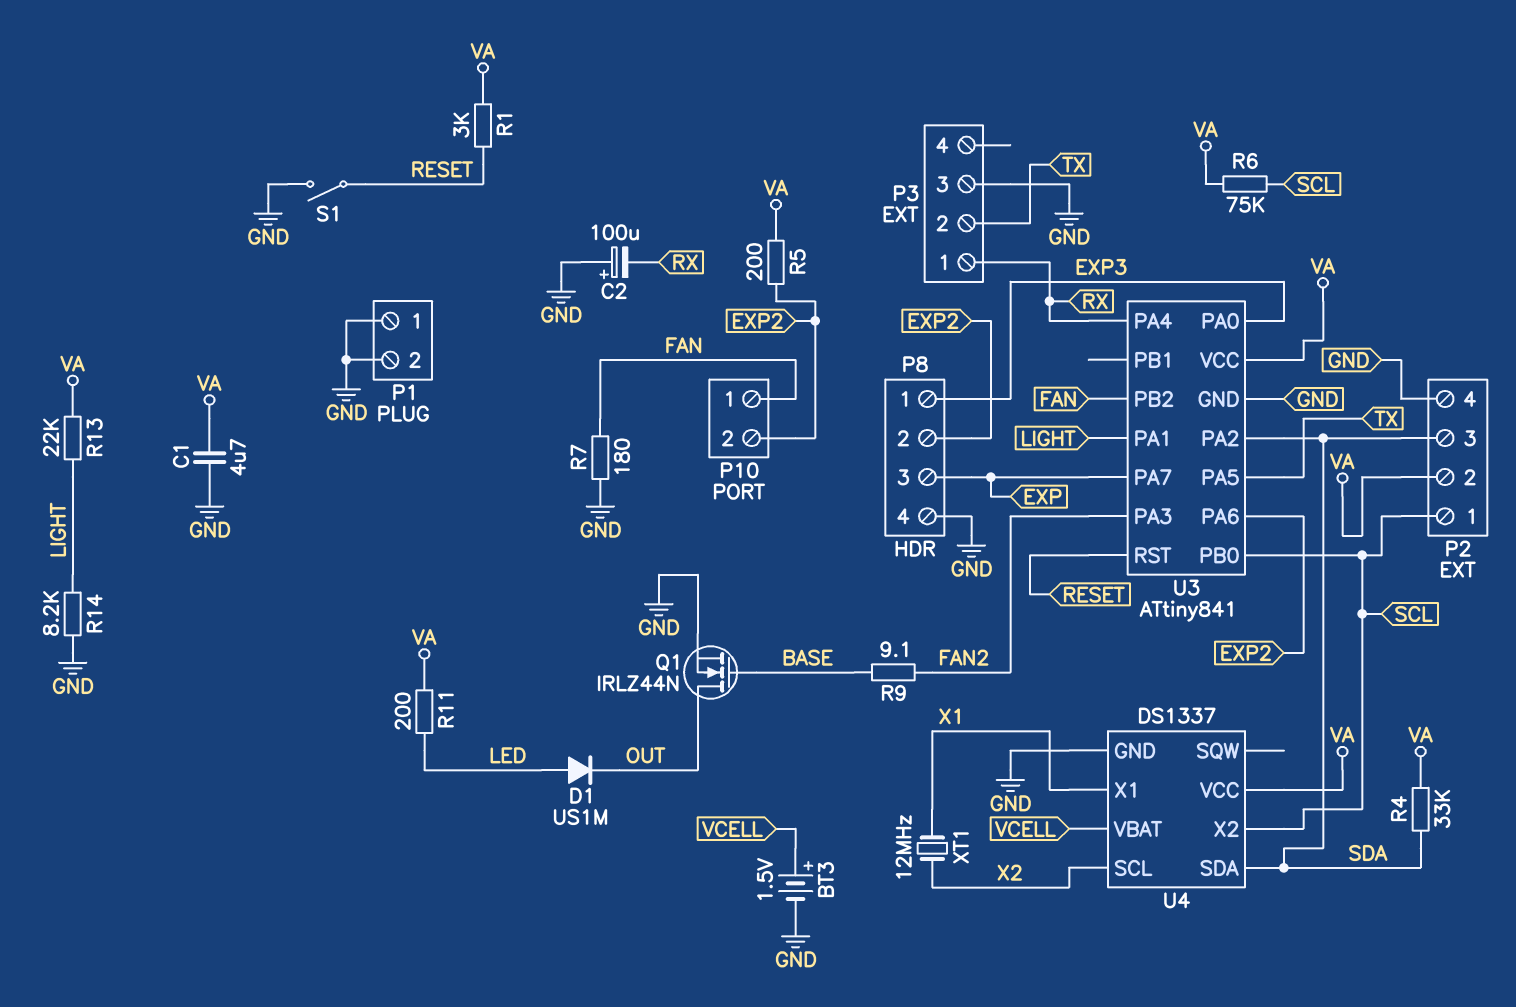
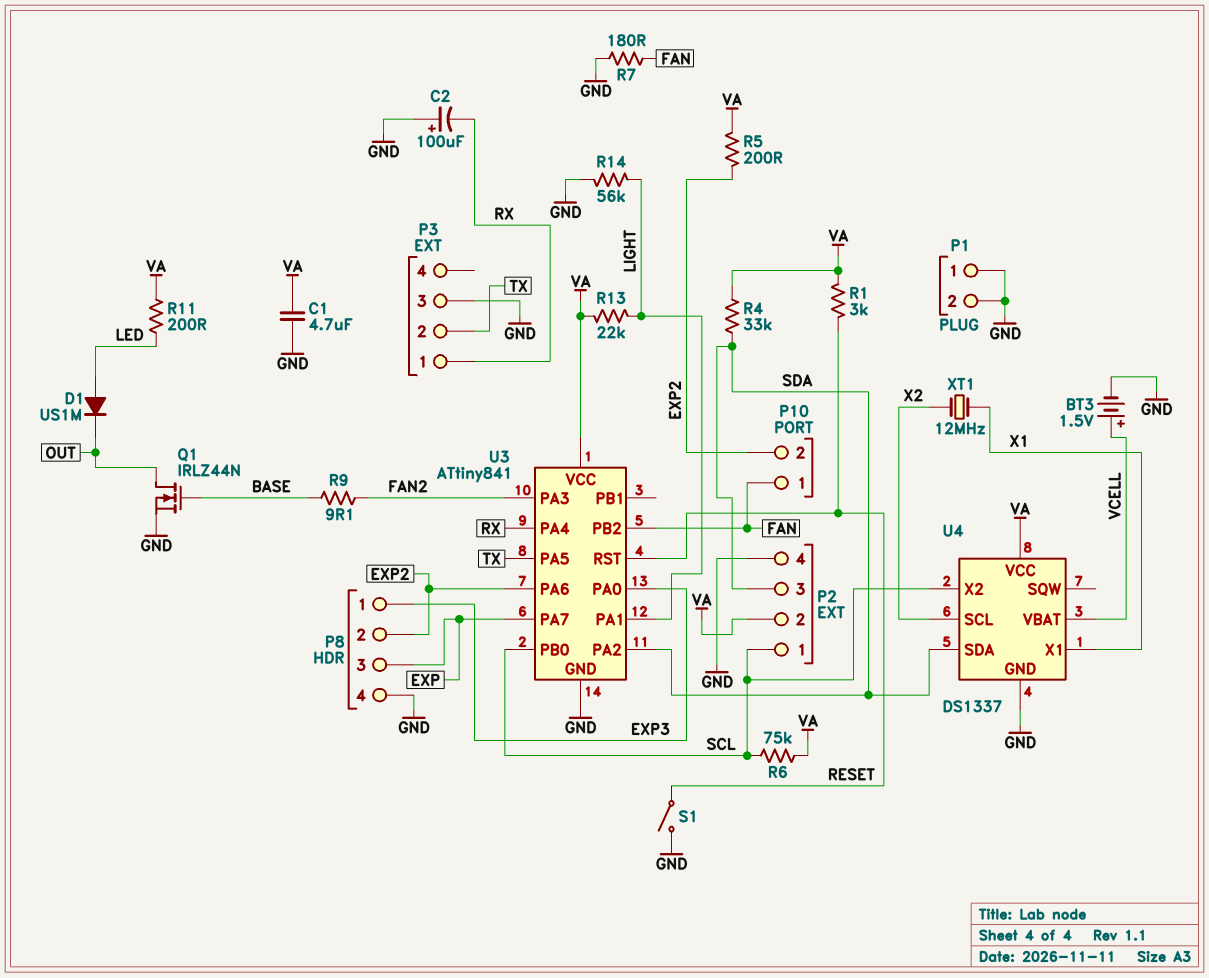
R14: 8.2k (GND, LIGHT) -> 56k (GND, LIGHT)

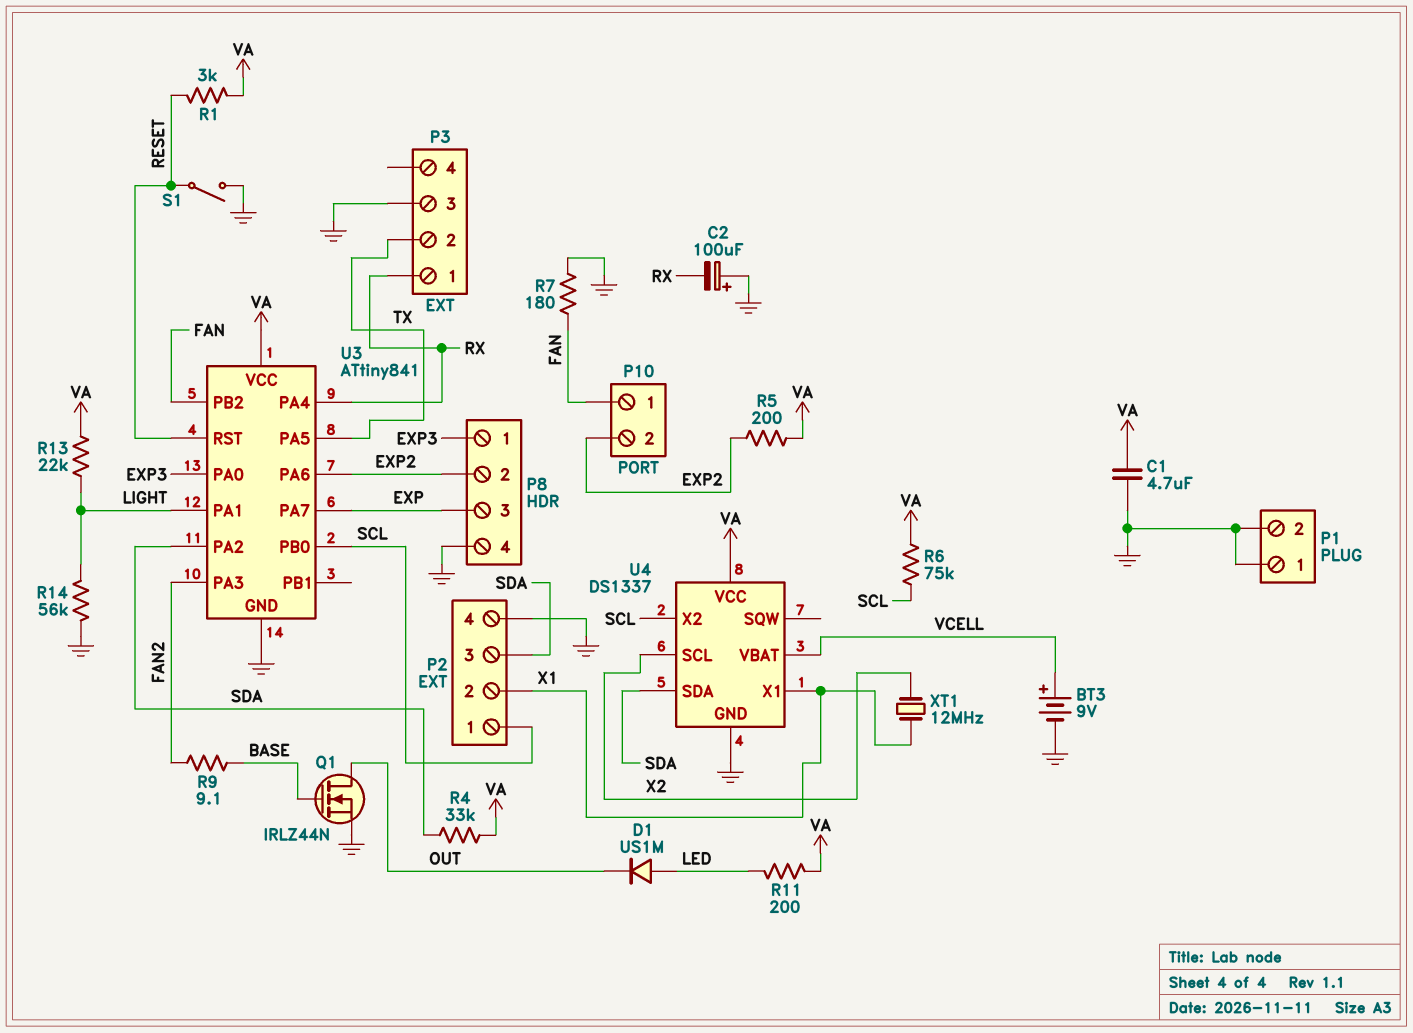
BT3: 1.5V (plus VCELL, minus GND) -> 9V (plus VCELL, minus GND)
P2 pin 2: VA -> X1

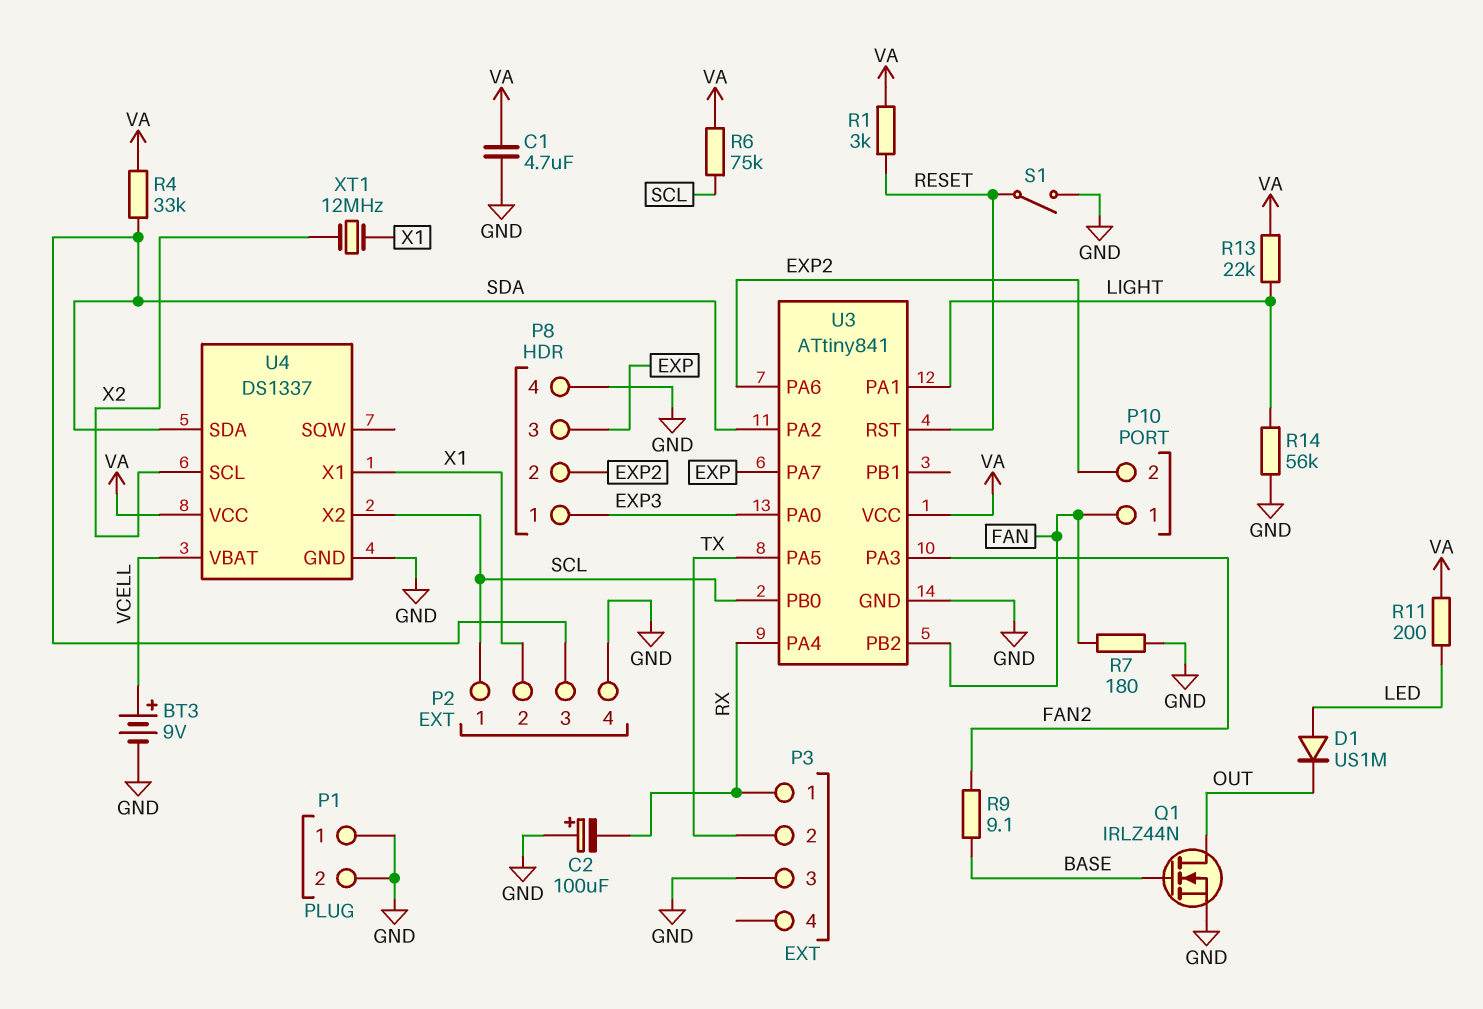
R5: 200 (EXP2, VA) -> none

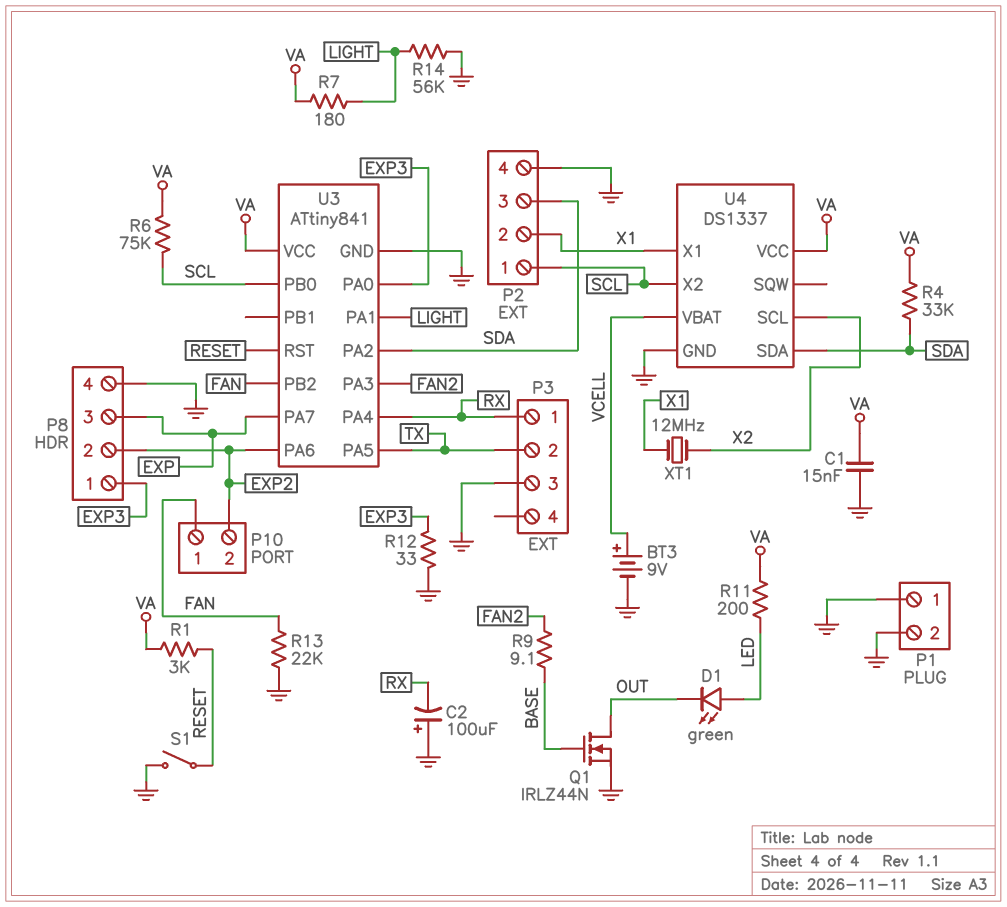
C1: 4.7uF (GND, VA) -> 15nF (GND, VA)
D1: diode US1M (A LED, K OUT) -> LED green (A LED, K OUT)
R7: 180 (FAN, GND) -> 180 (LIGHT, VA)
R12: none -> 33 (EXP3, GND)
R13: 22k (LIGHT, VA) -> 22k (FAN, GND)

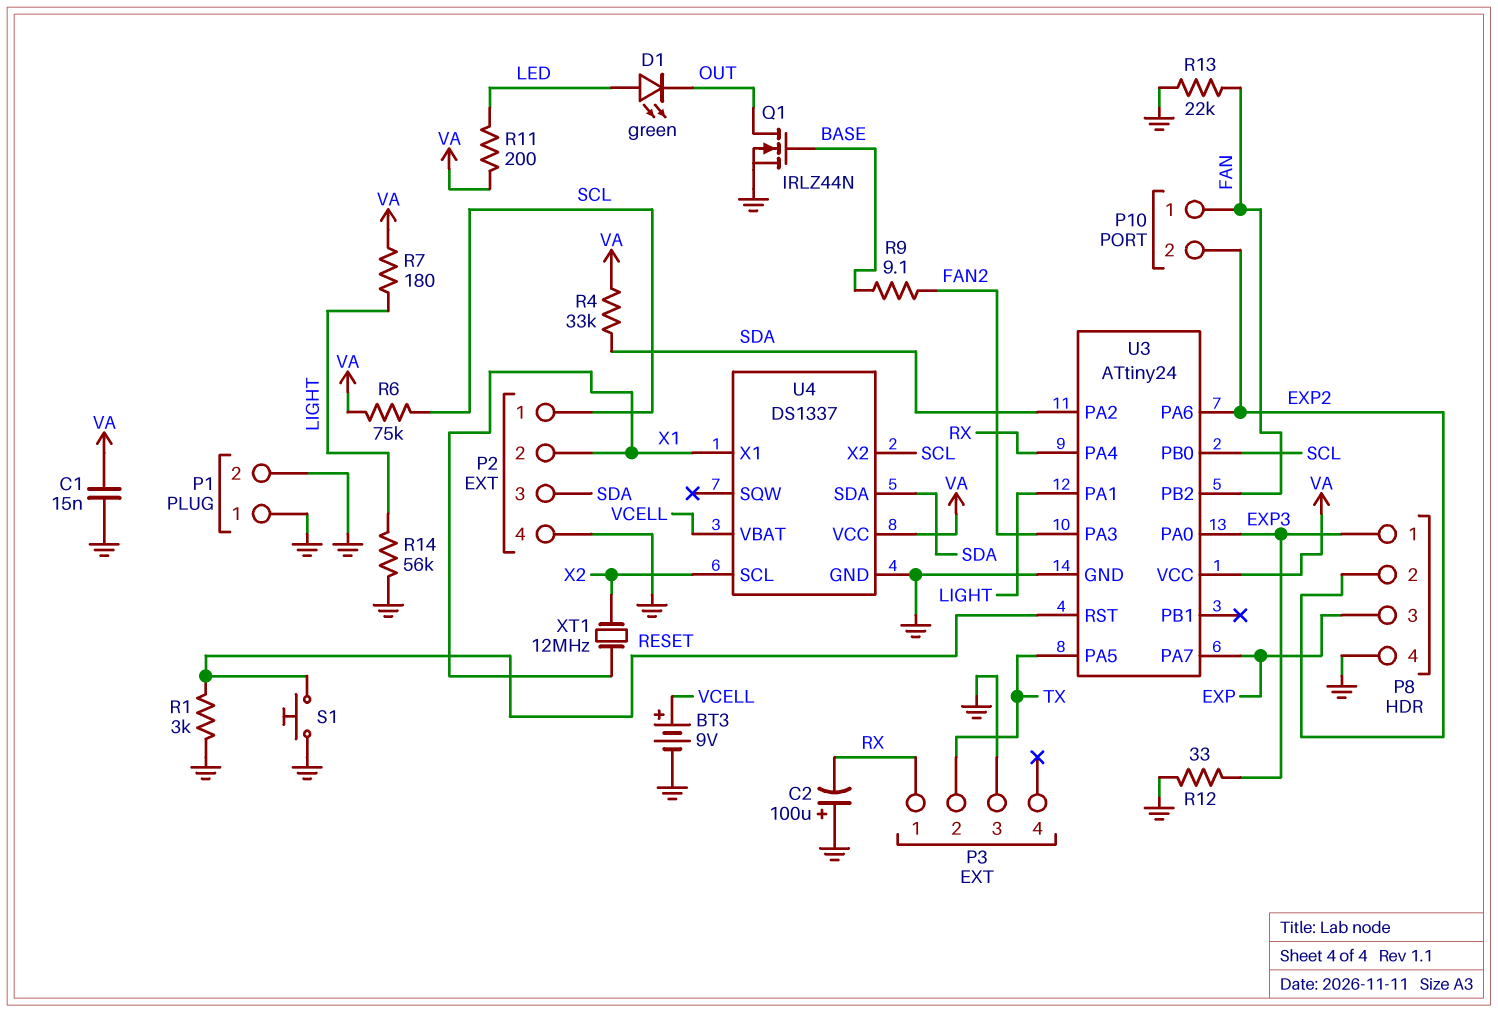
R1: 3k (RESET, VA) -> 3k (GND, RESET)
S1: switch (GND, RESET) -> button (GND, RESET)
U3: ATtiny841 -> ATtiny24

